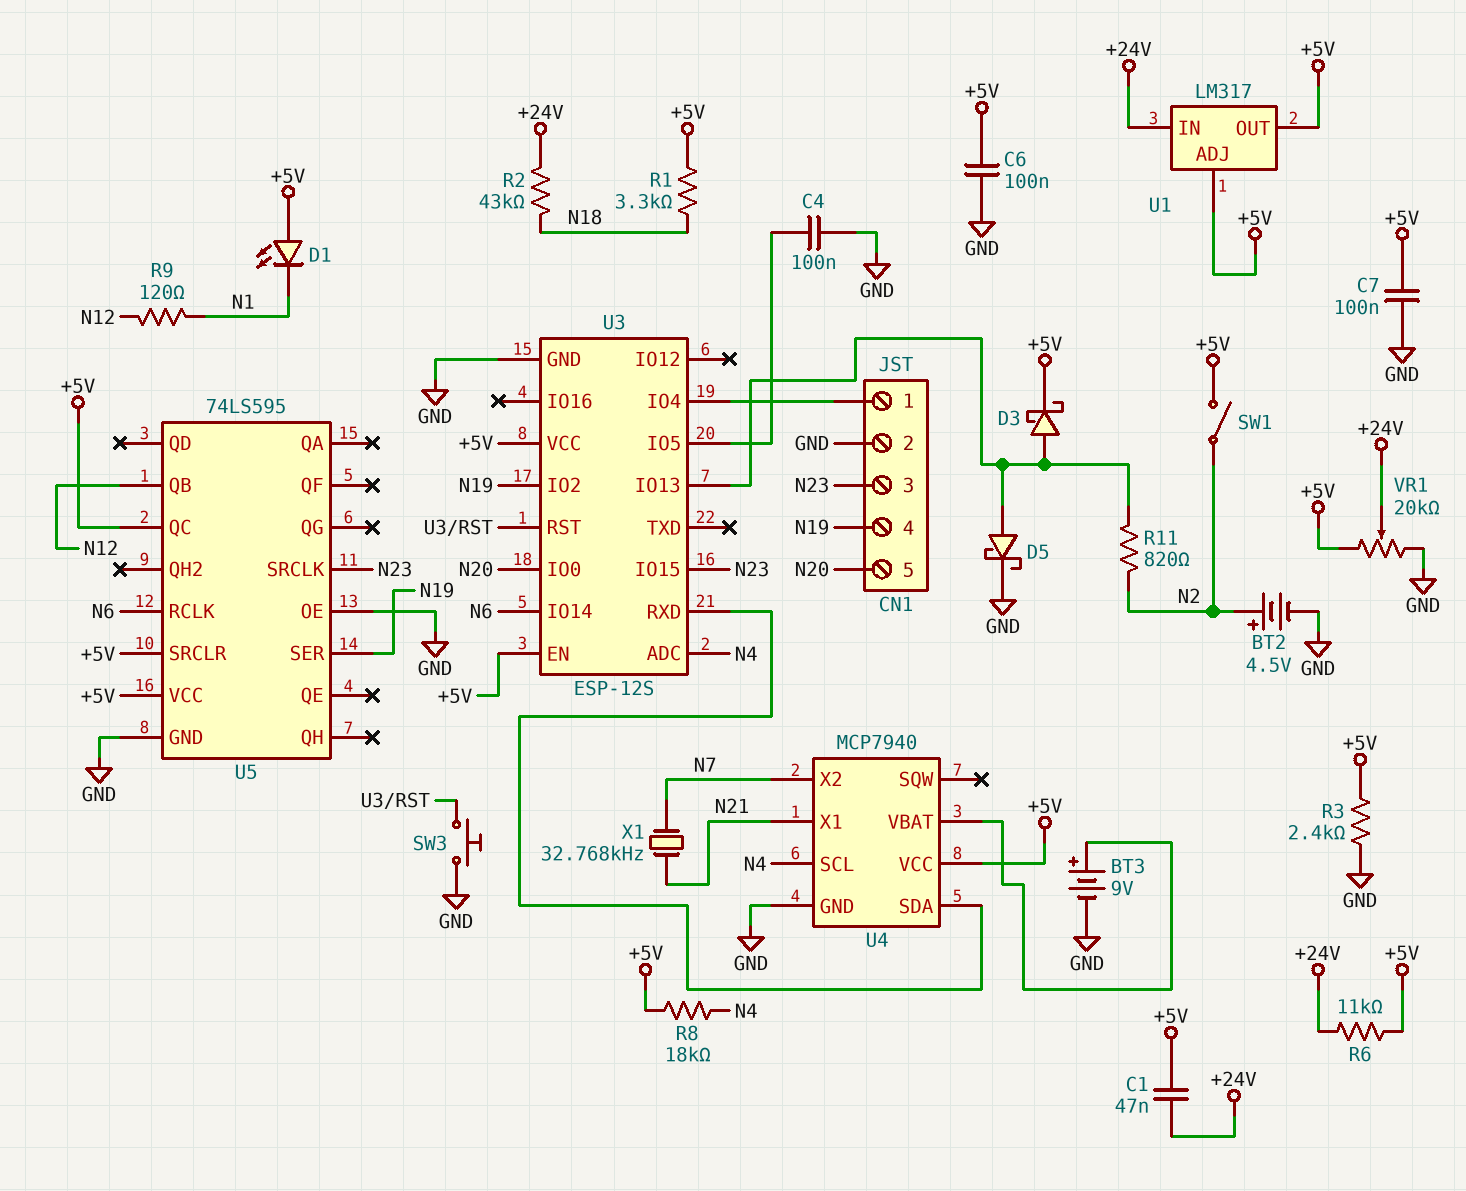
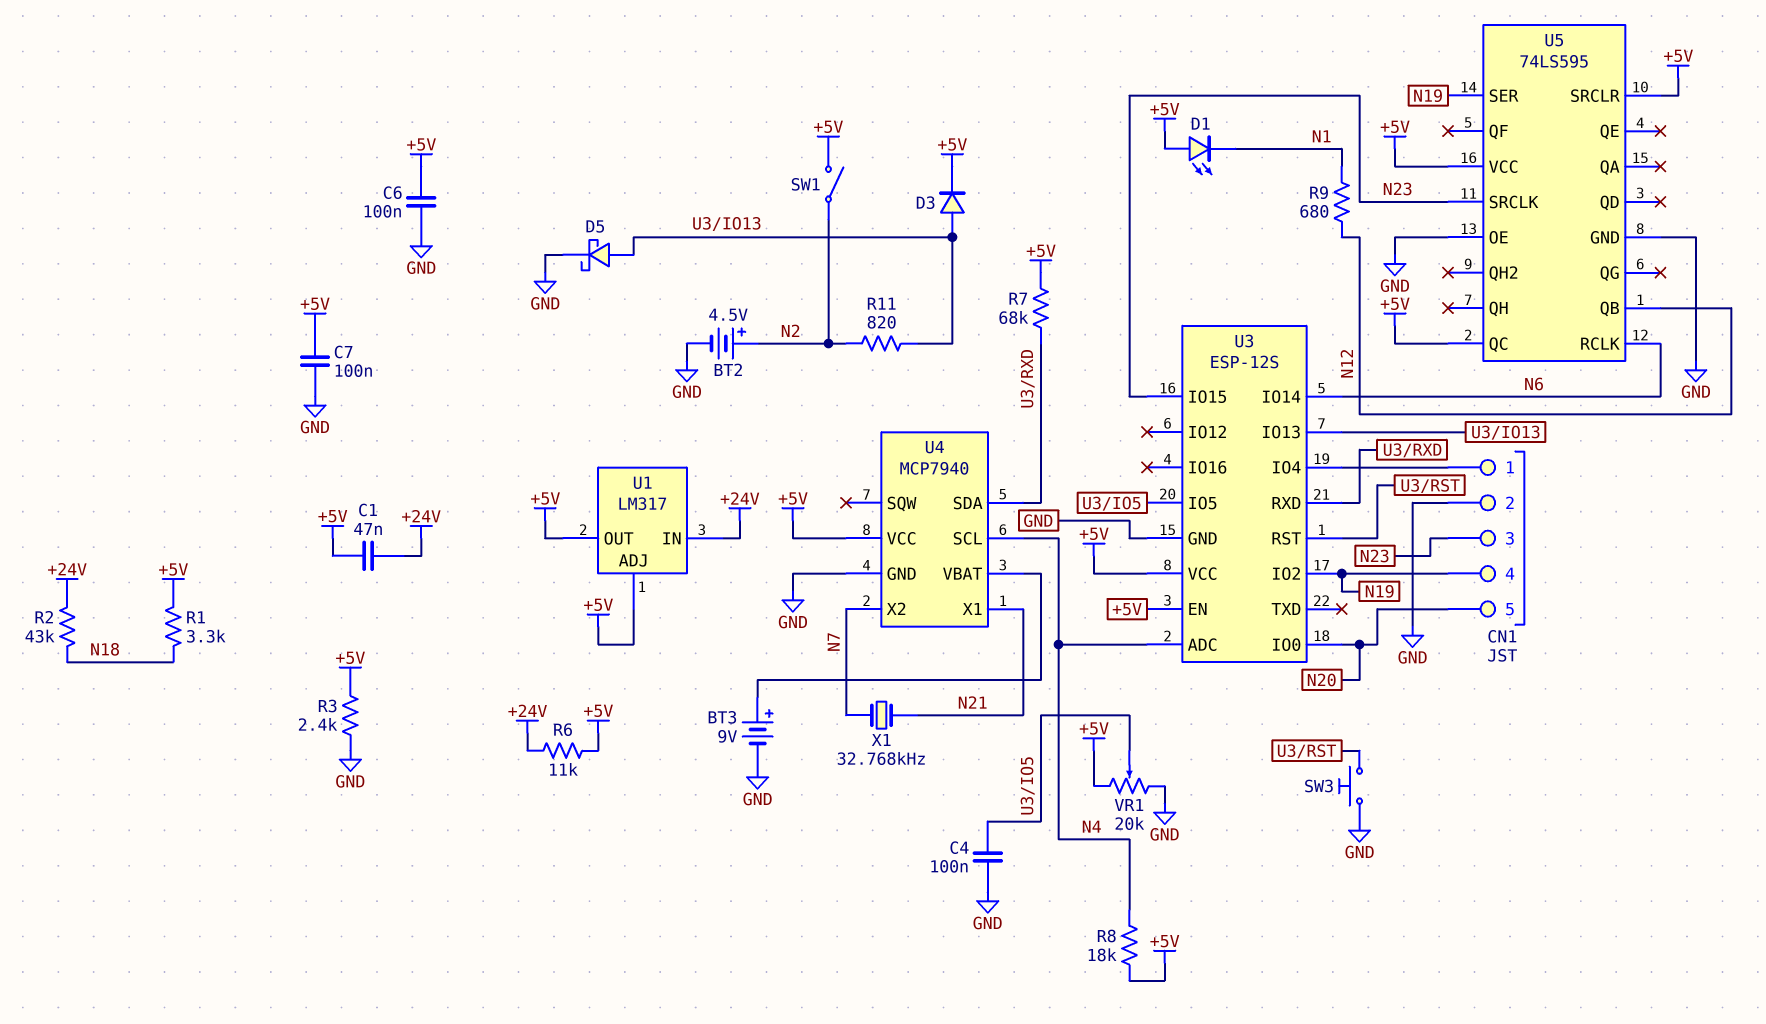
D3: schottky (A U3/IO13, K +5V) -> diode (A U3/IO13, K +5V)
R7: none -> 68k (+5V, U3/RXD)
R9: 120 (N1, N12) -> 680 (N1, N12)
VR1: 20k (+5V, GND, wiper +24V) -> 20k (+5V, GND, wiper U3/IO5)

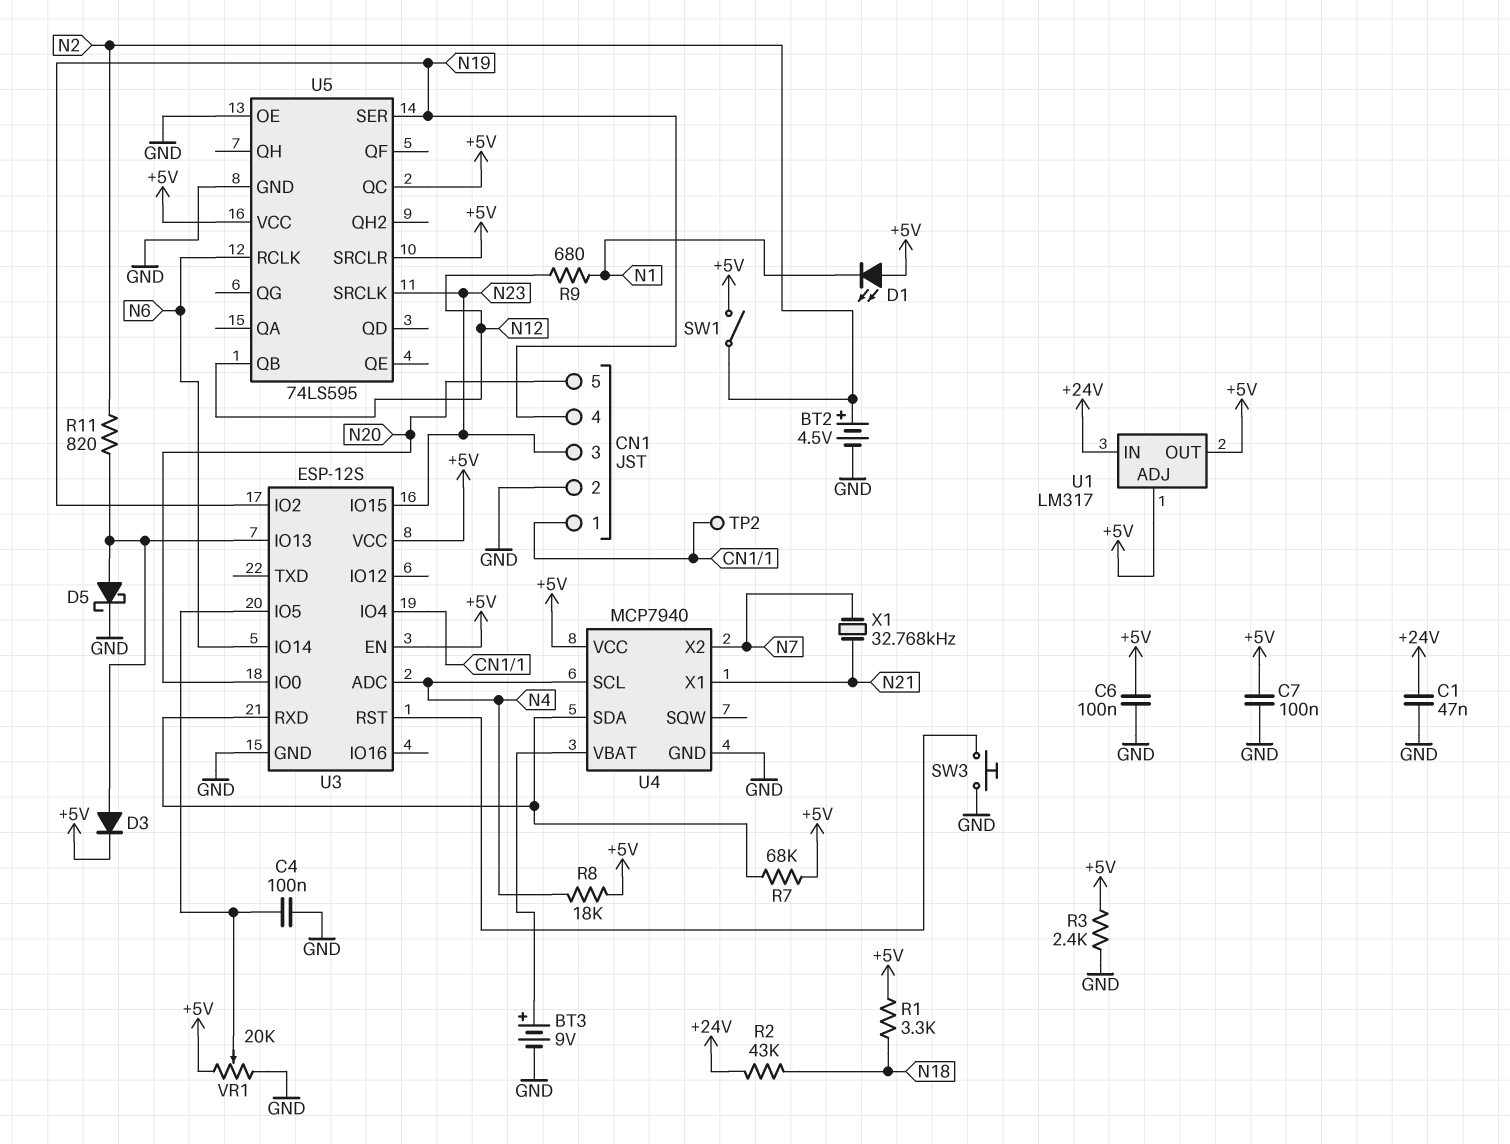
C1: 47nF (+5V, +24V) -> 47nF (+24V, GND)
R6: 11k (+5V, +24V) -> none
TP2: none -> test point (CN1/1)

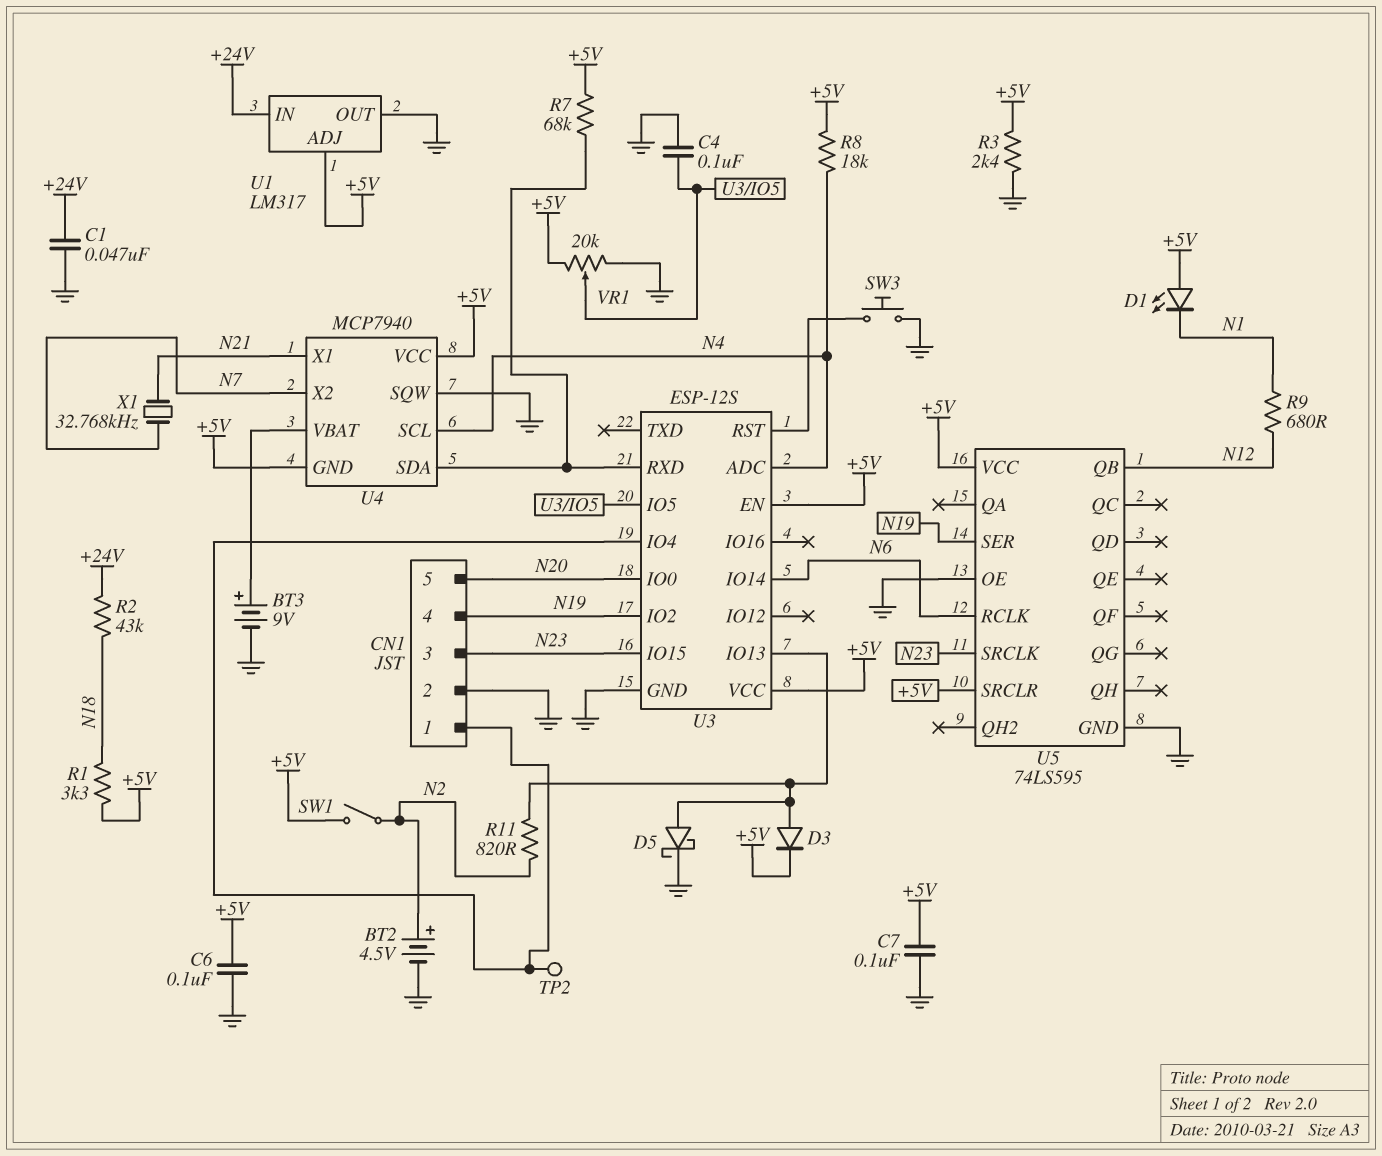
U1 pin OUT: +5V -> GND
U4 pin GND: GND -> +5V
U4 pin SQW: none -> GND
U5 pin QC: +5V -> none

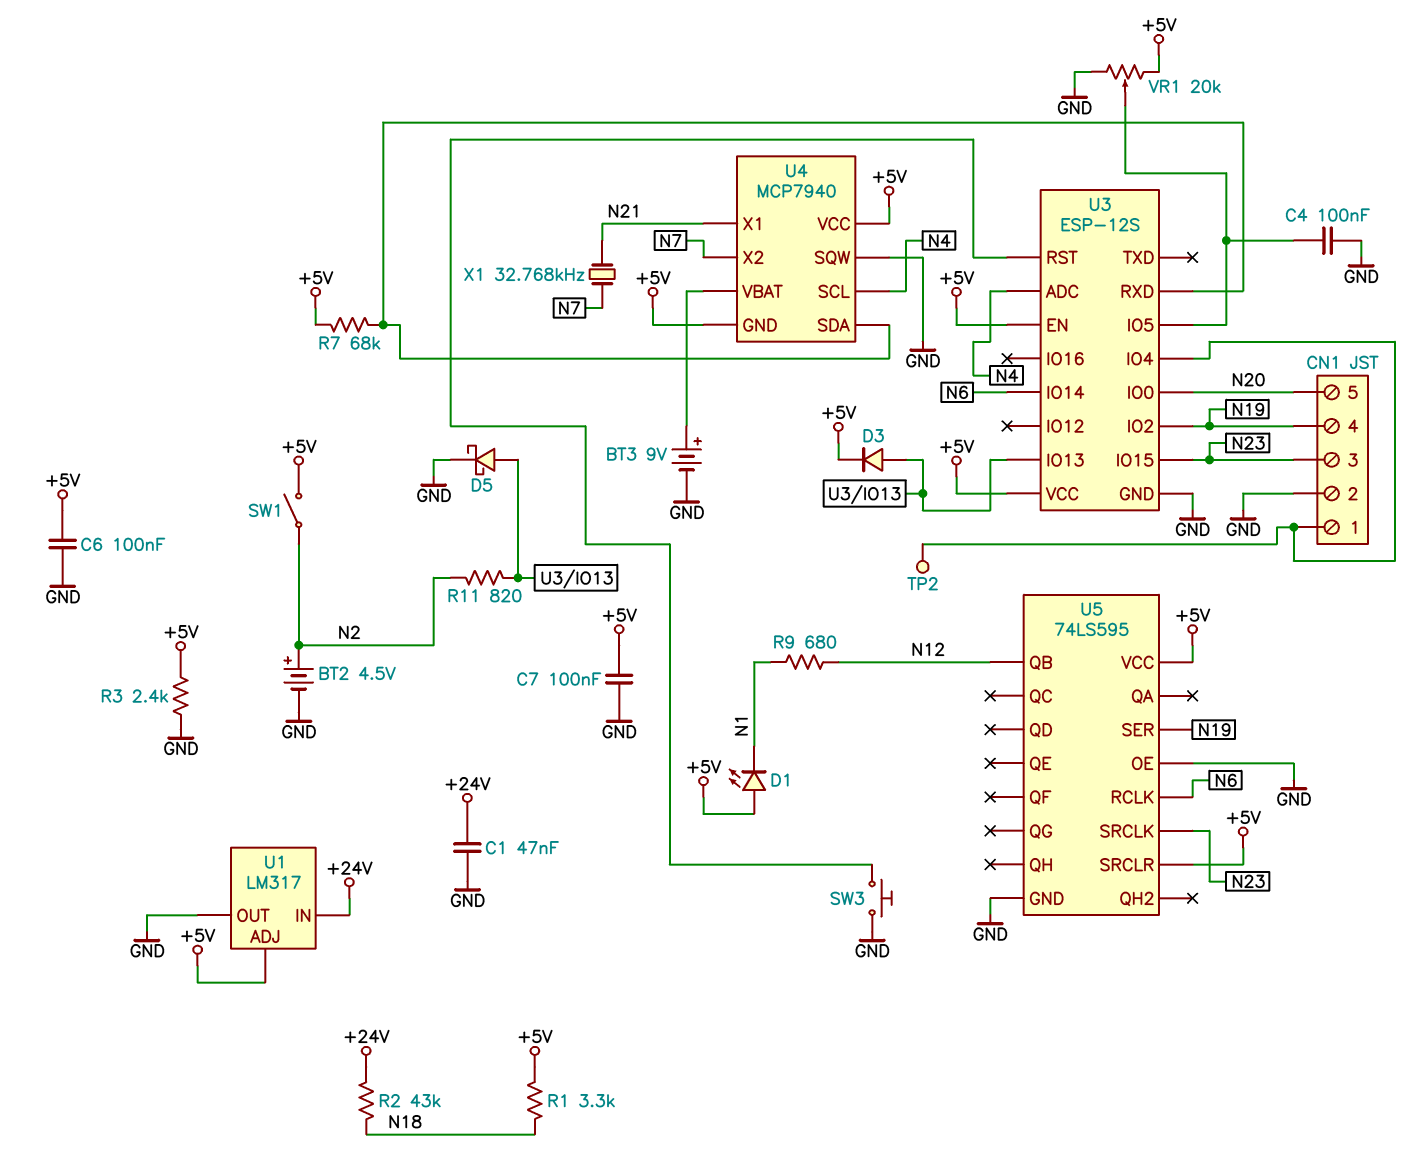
R8: 18k (+5V, N4) -> none

